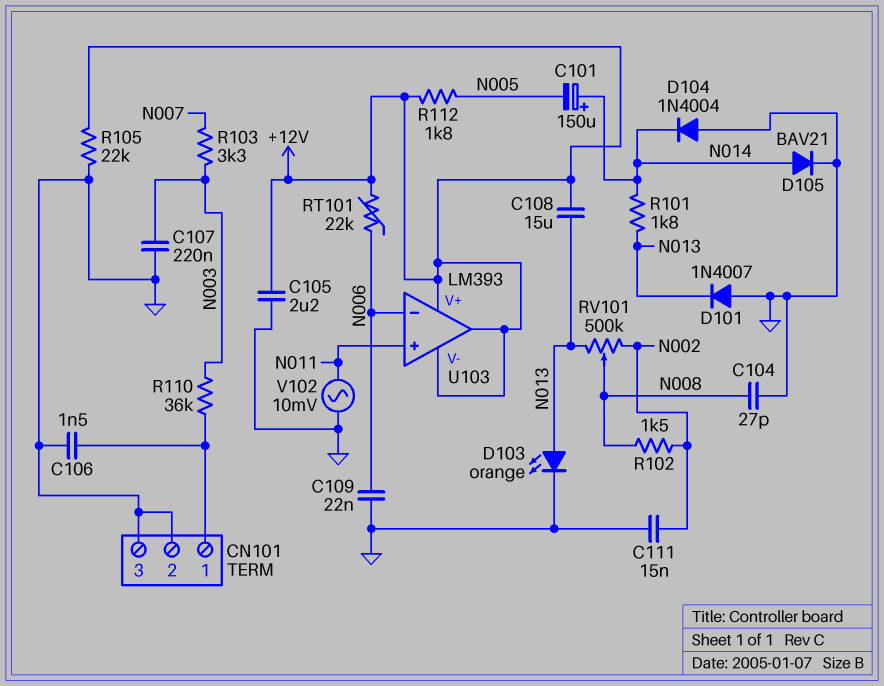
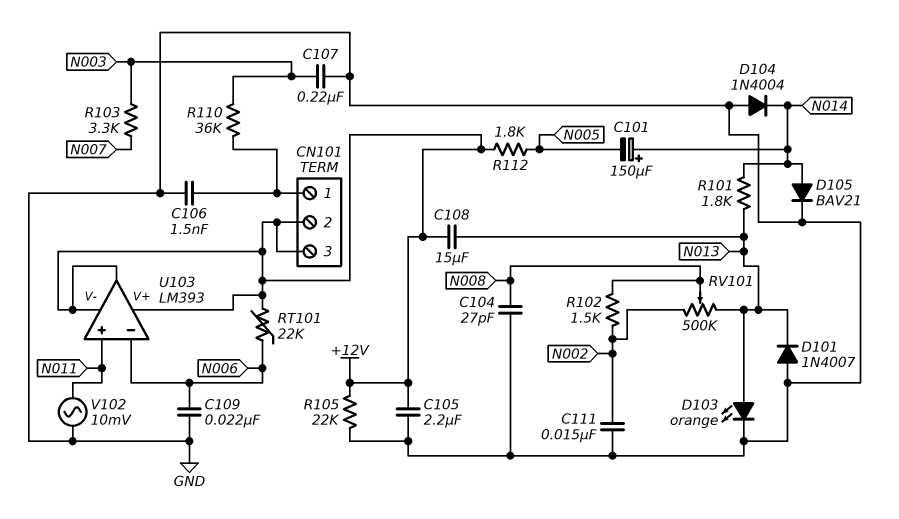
CN101 pin 2: GND -> +12V
CN101 pin 3: GND -> +12V

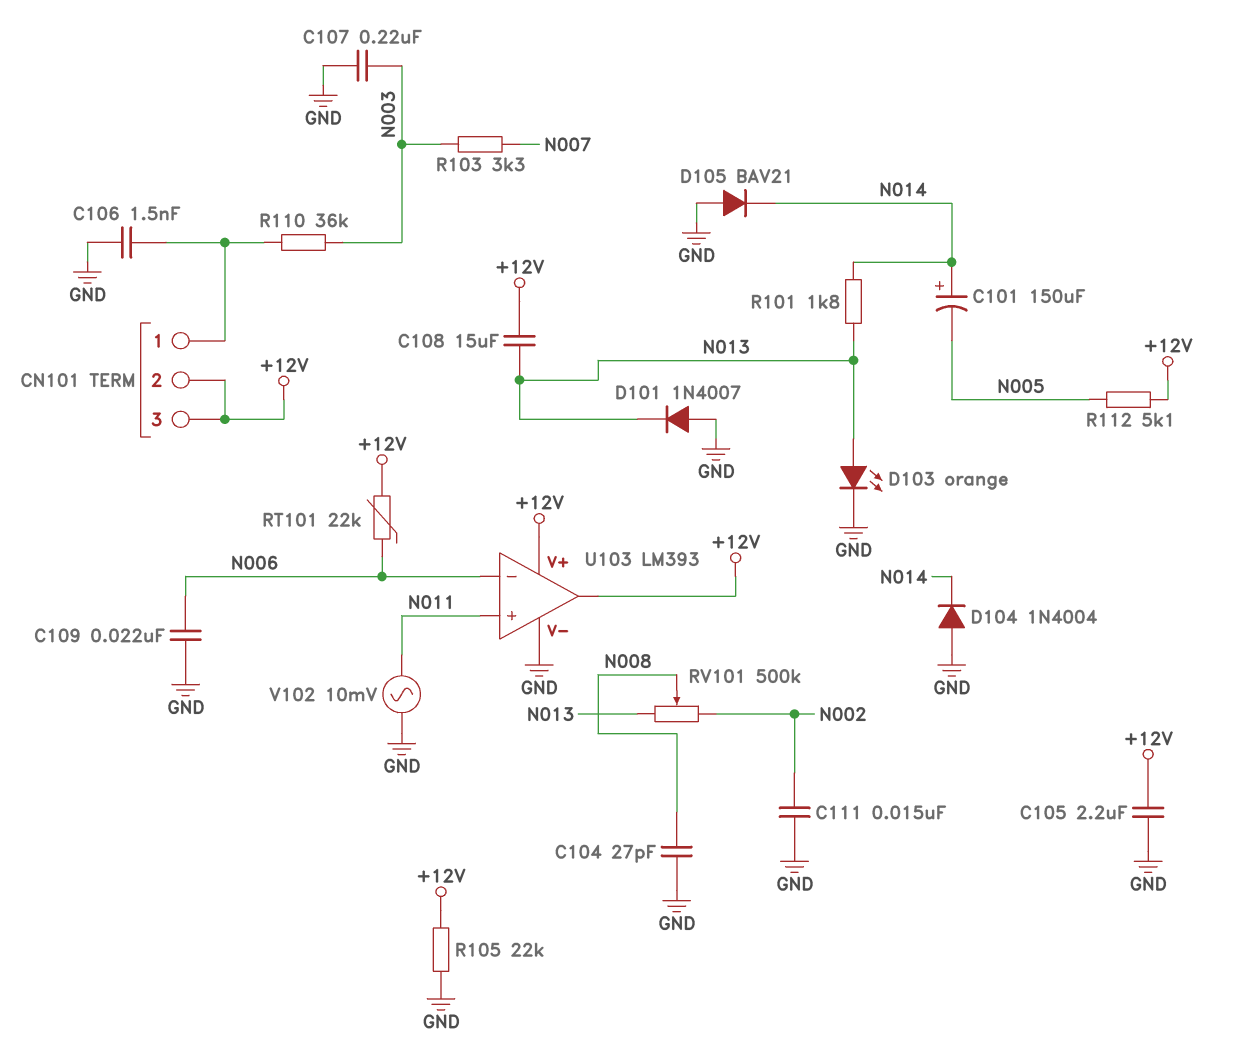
D105: diode BAV21 (A N014, K GND) -> diode BAV21 (A GND, K N014)
R102: 1.5k (N002, N008) -> none
R112: 1.8k (+12V, N005) -> 5.1k (+12V, N005)
U103 pin V-: +12V -> GND

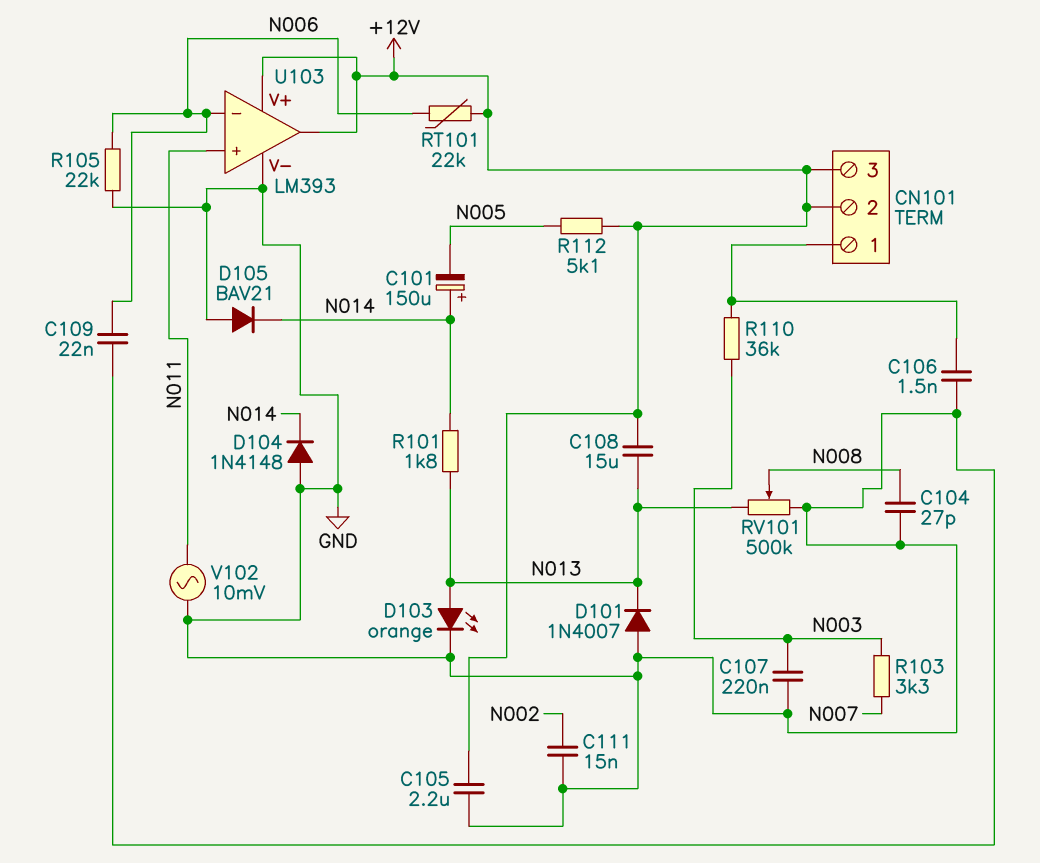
D104: diode 1N4004 (A GND, K N014) -> diode 1N4148 (A GND, K N014)
R105: 22k (+12V, GND) -> 22k (GND, N006)
RV101: 500k (N002, N013, wiper N008) -> 500k (GND, N013, wiper N008)

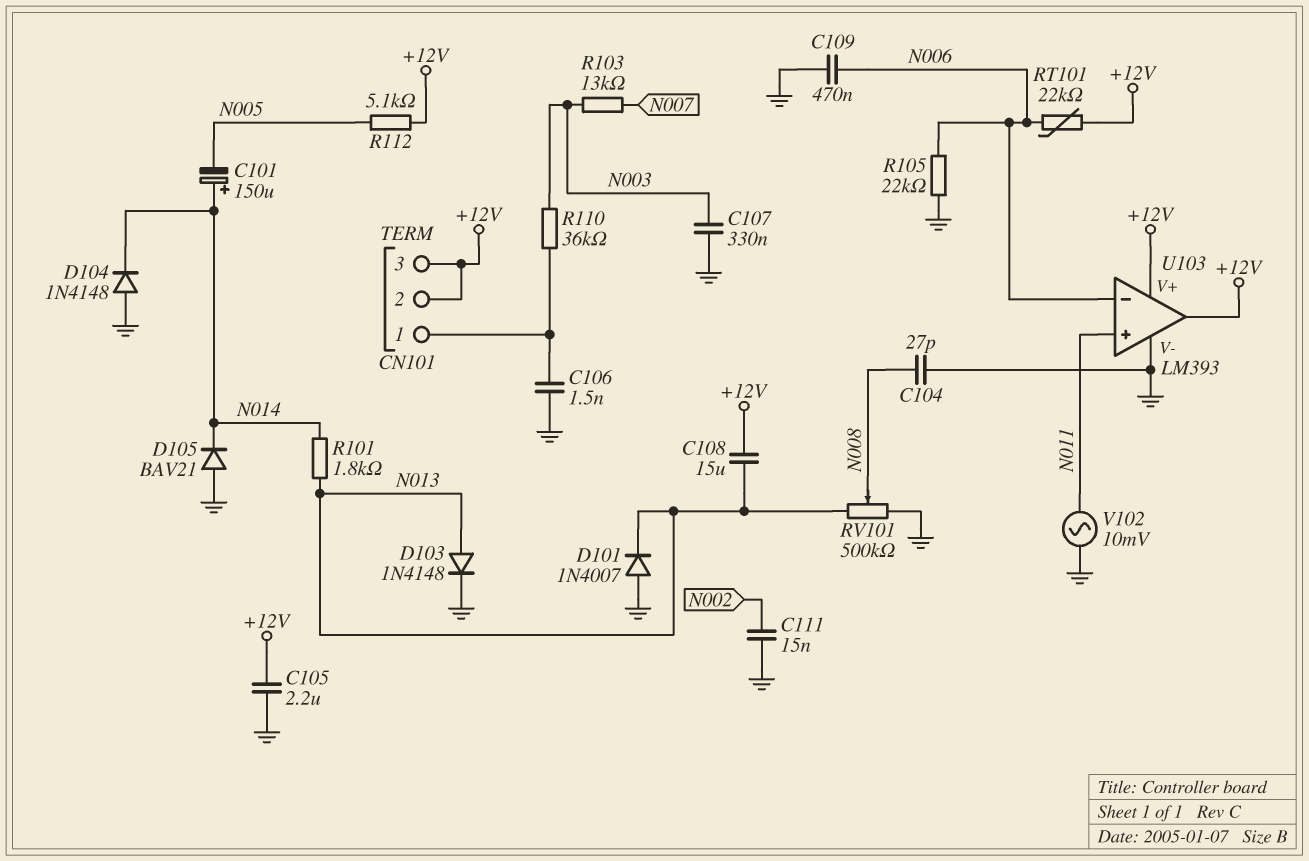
C107: 220nF (GND, N003) -> 330nF (GND, N003)
C109: 22nF (GND, N006) -> 470nF (GND, N006)
D103: LED orange (A N013, K GND) -> diode 1N4148 (A N013, K GND)
R103: 3.3k (N003, N007) -> 13k (N003, N007)

